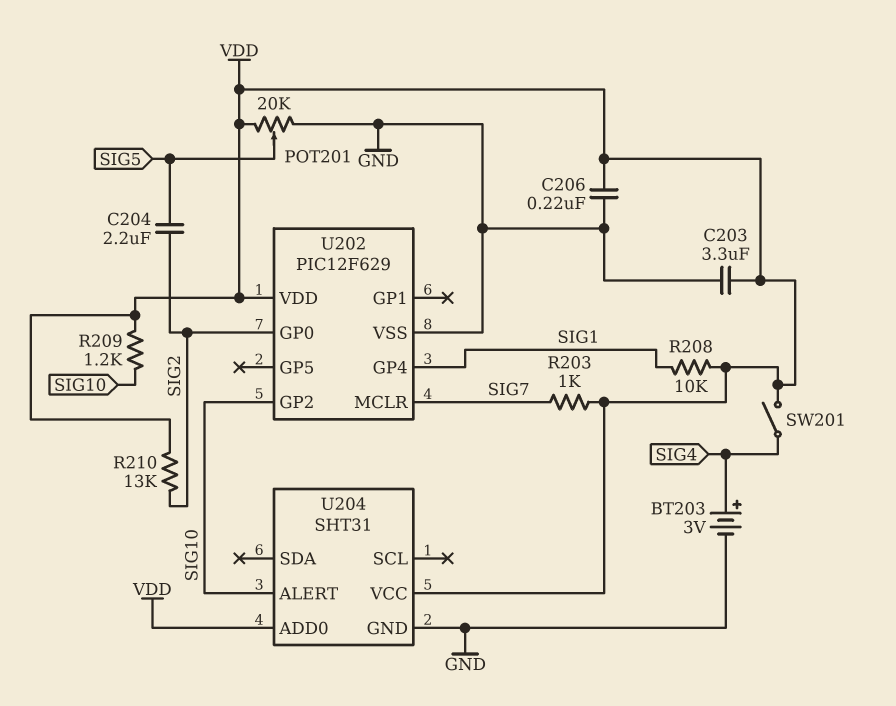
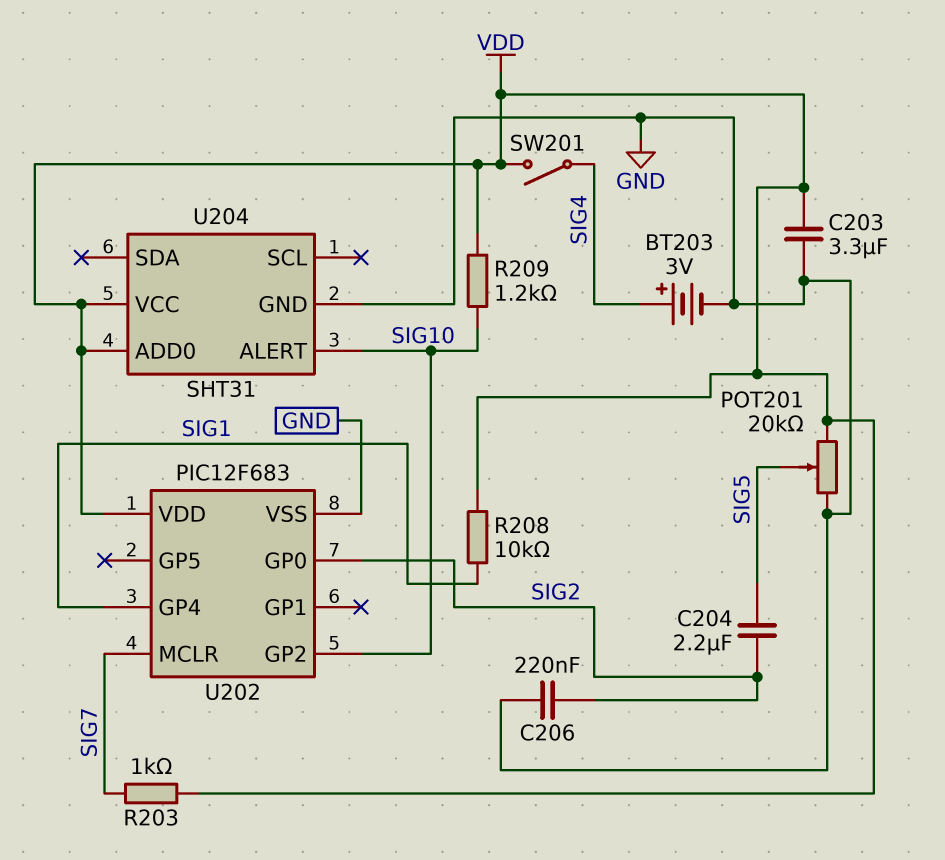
C206: 220nF (GND, VDD) -> 220nF (GND, SIG2)
R210: 13k (SIG2, VDD) -> none
U202: PIC12F629 -> PIC12F683

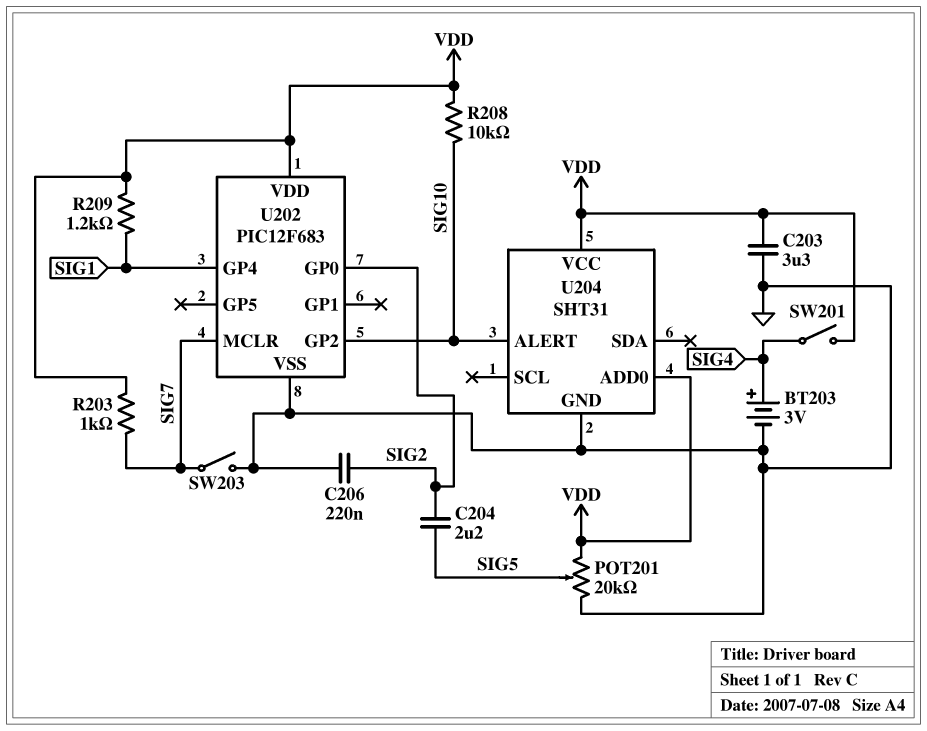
R208: 10k (SIG1, VDD) -> 10k (SIG10, VDD)
R209: 1.2k (SIG10, VDD) -> 1.2k (SIG1, VDD)
SW203: none -> switch (GND, SIG7)

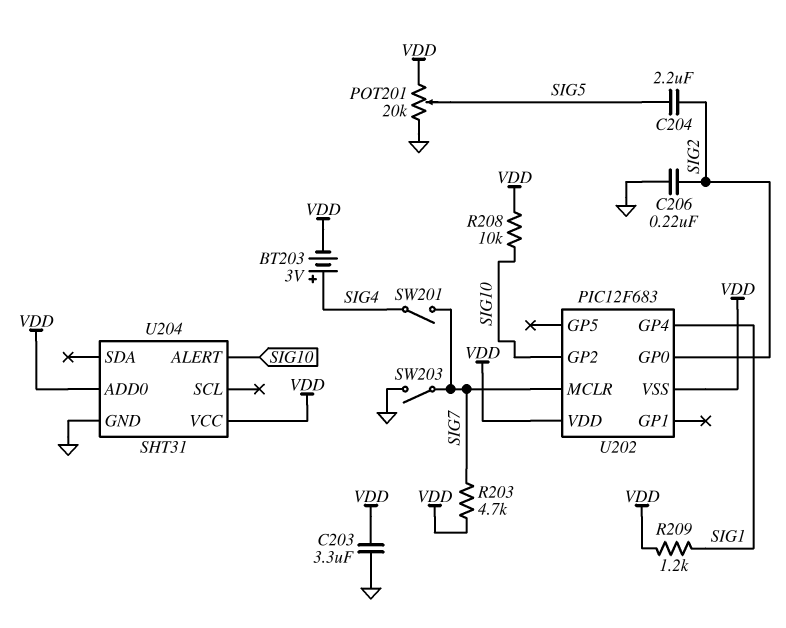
BT203: 3V (plus SIG4, minus GND) -> 3V (plus SIG4, minus VDD)
R203: 1k (SIG7, VDD) -> 4.7k (SIG7, VDD)
SW201: switch (SIG4, VDD) -> switch (SIG4, SIG7)
U202 pin VSS: GND -> VDD

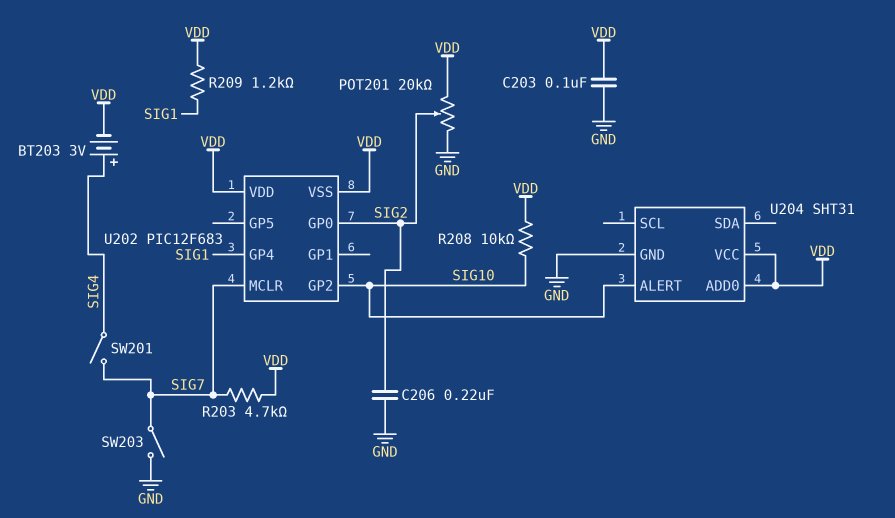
C203: 3.3uF (GND, VDD) -> 100nF (GND, VDD)
C204: 2.2uF (SIG2, SIG5) -> none
POT201: 20k (GND, VDD, wiper SIG5) -> 20k (GND, VDD, wiper SIG2)

